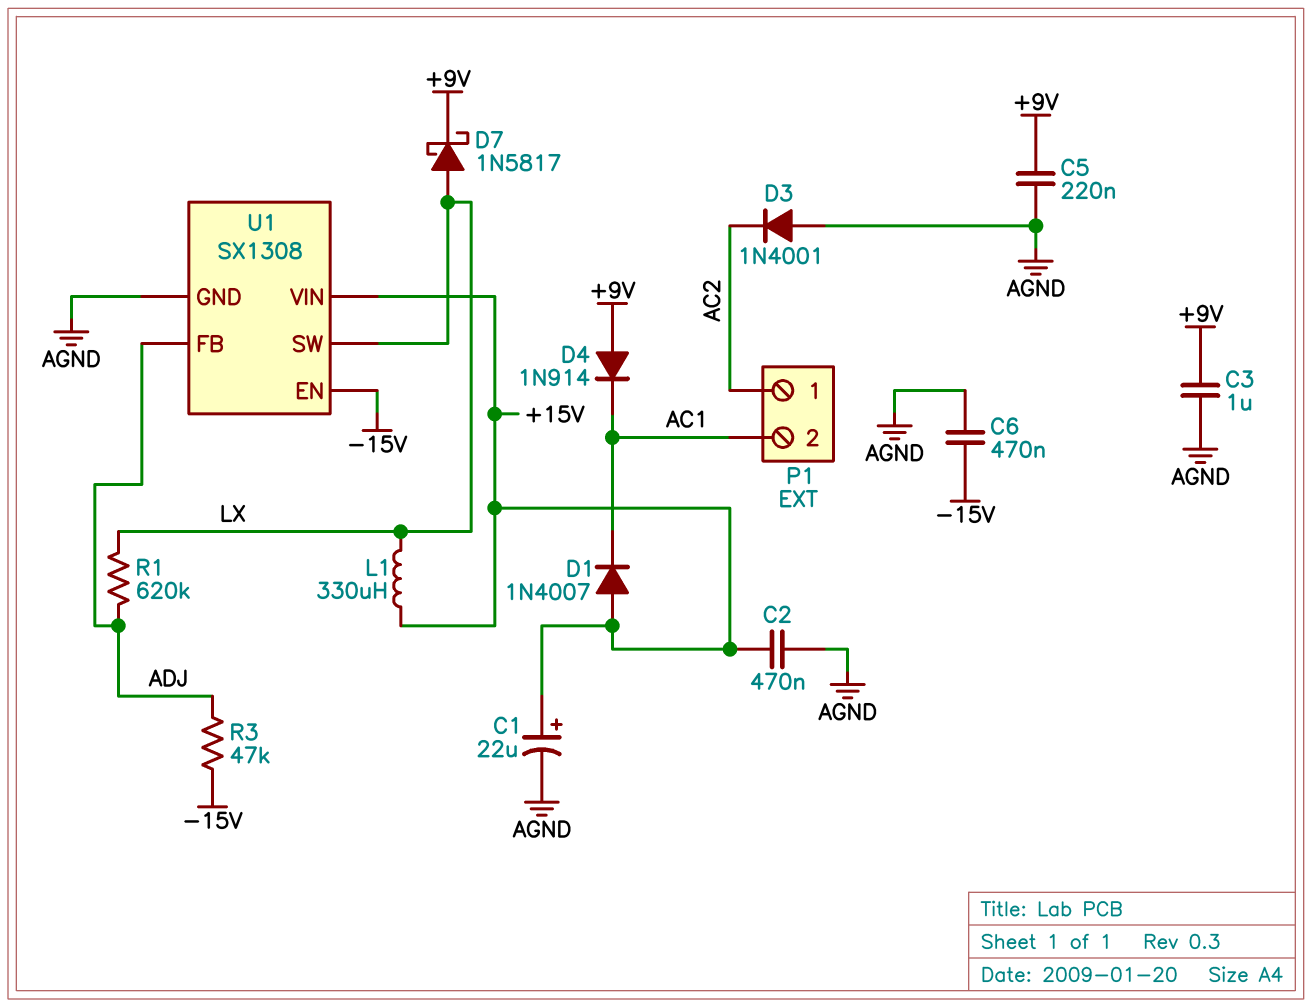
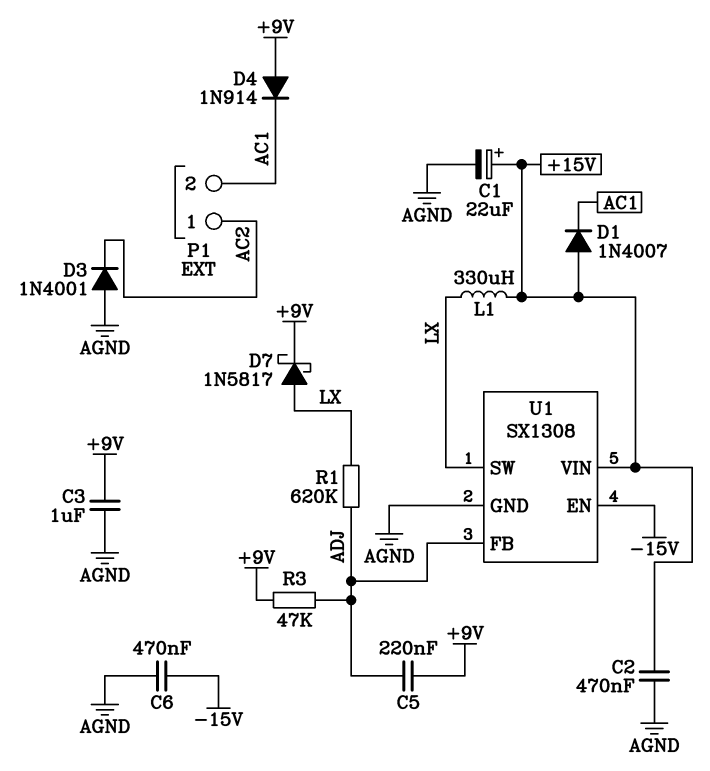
C5: 220nF (+9V, AGND) -> 220nF (+9V, ADJ)
R3: 47k (-15V, ADJ) -> 47k (+9V, ADJ)

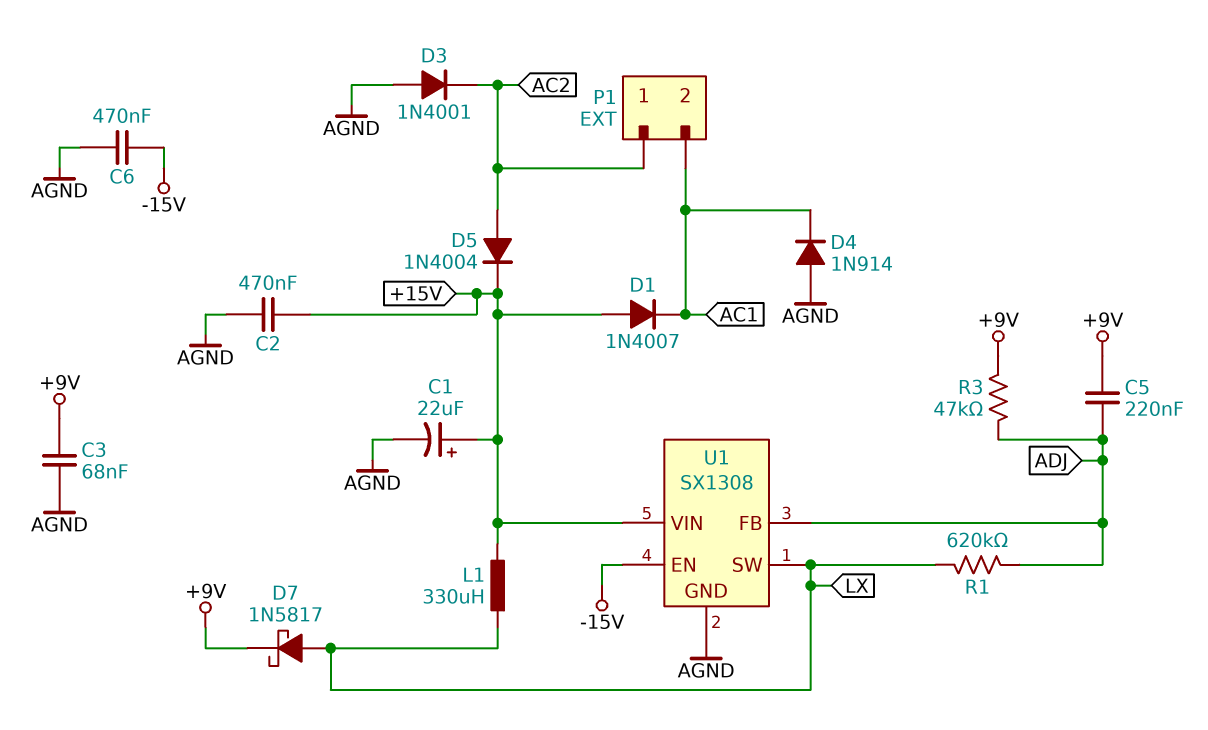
C3: 1uF (+9V, AGND) -> 68nF (+9V, AGND)
D4: diode 1N914 (A +9V, K AC1) -> diode 1N914 (A AGND, K AC1)
D5: none -> diode 1N4004 (A AC2, K +15V)

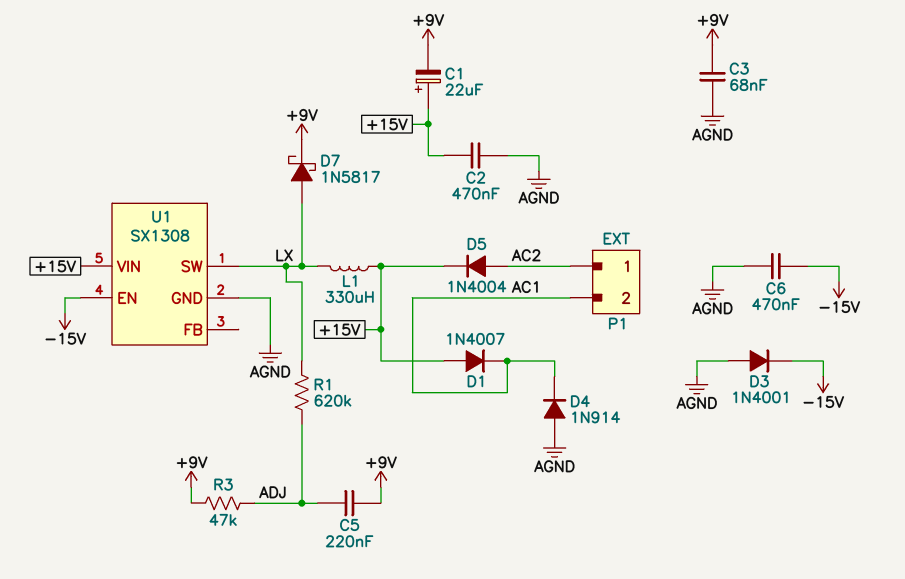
C1: 22uF (plus +15V, minus AGND) -> 22uF (plus +15V, minus +9V)
D3: diode 1N4001 (A AGND, K AC2) -> diode 1N4001 (A AGND, K -15V)
U1 pin FB: ADJ -> none

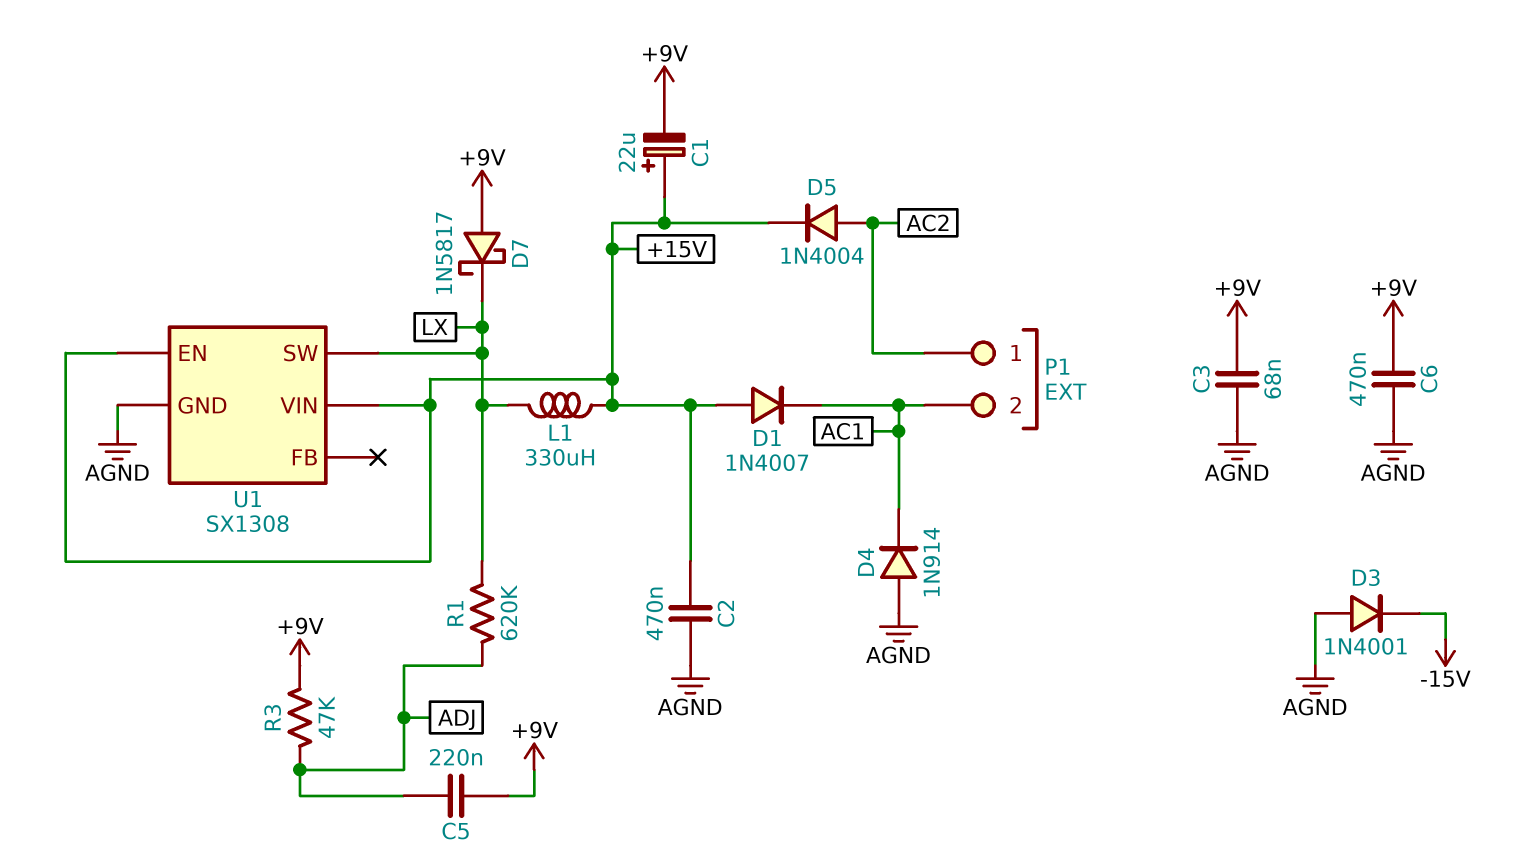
C6: 470nF (-15V, AGND) -> 470nF (+9V, AGND)
D7: schottky 1N5817 (A LX, K +9V) -> schottky 1N5817 (A +9V, K LX)
U1 pin EN: -15V -> +15V

